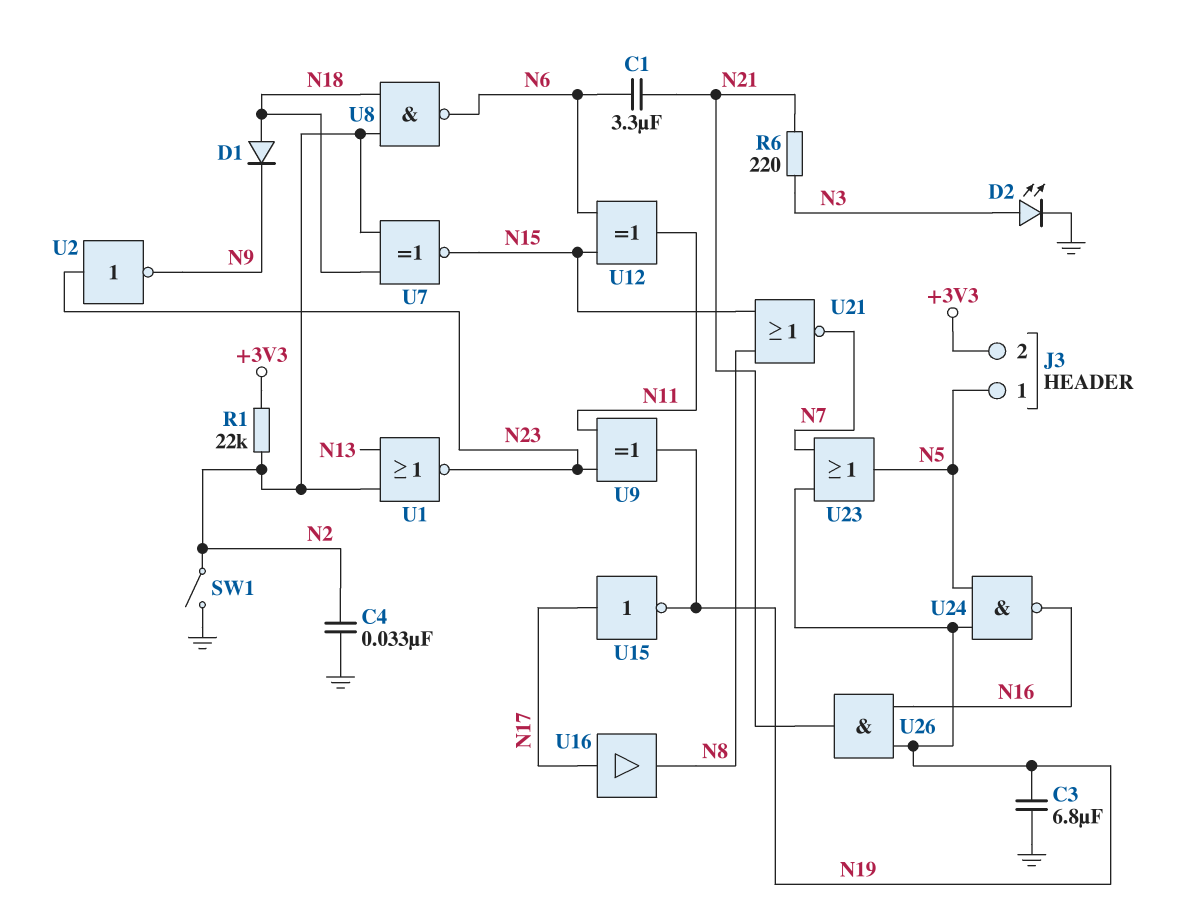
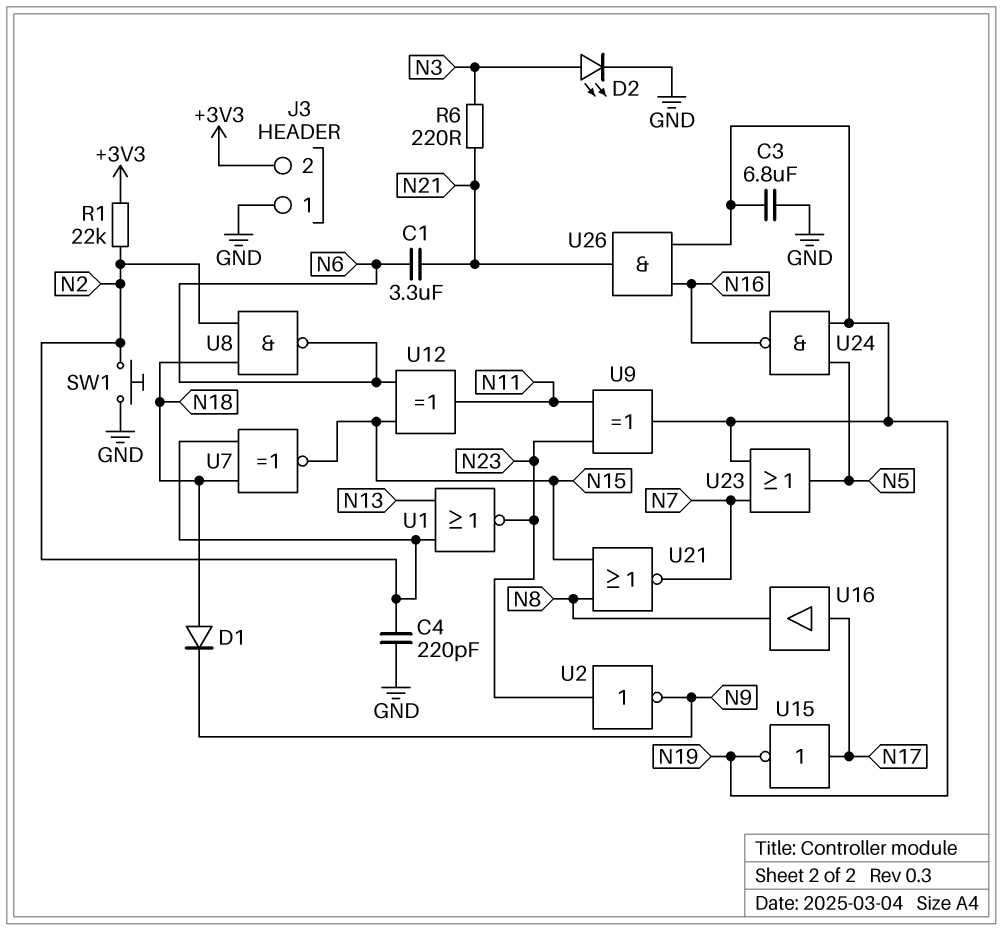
C4: 33nF (GND, N2) -> 220pF (GND, N2)
J3 pin 1: N5 -> GND
SW1: switch (GND, N2) -> button (GND, N2)

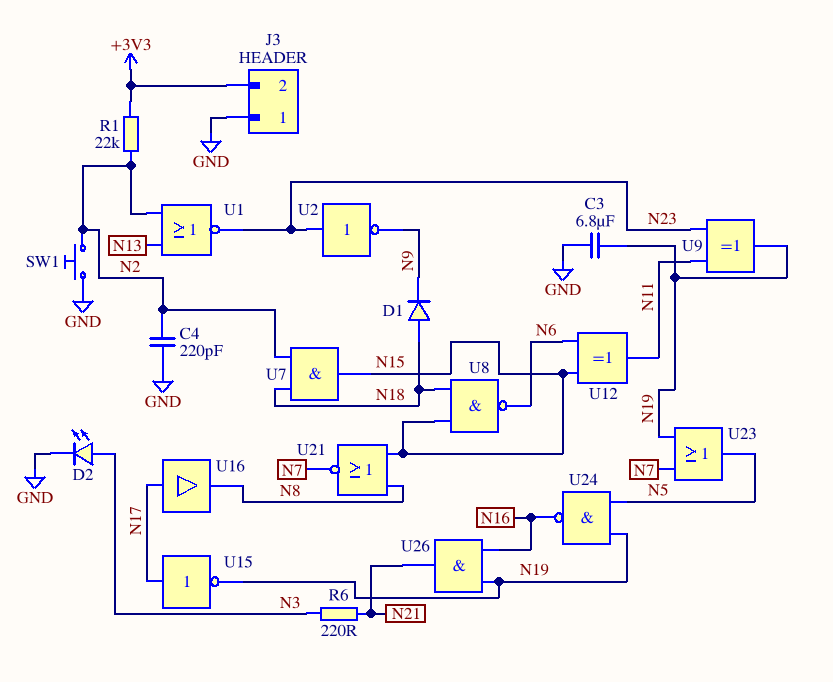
C1: 3.3uF (N6, N21) -> none
U7: XNOR (in N2, in N18, out N15) -> AND (in N2, in N18, out N15)
U8: NAND (in N2, in N18, out N6) -> NAND (in N15, in N18, out N6)

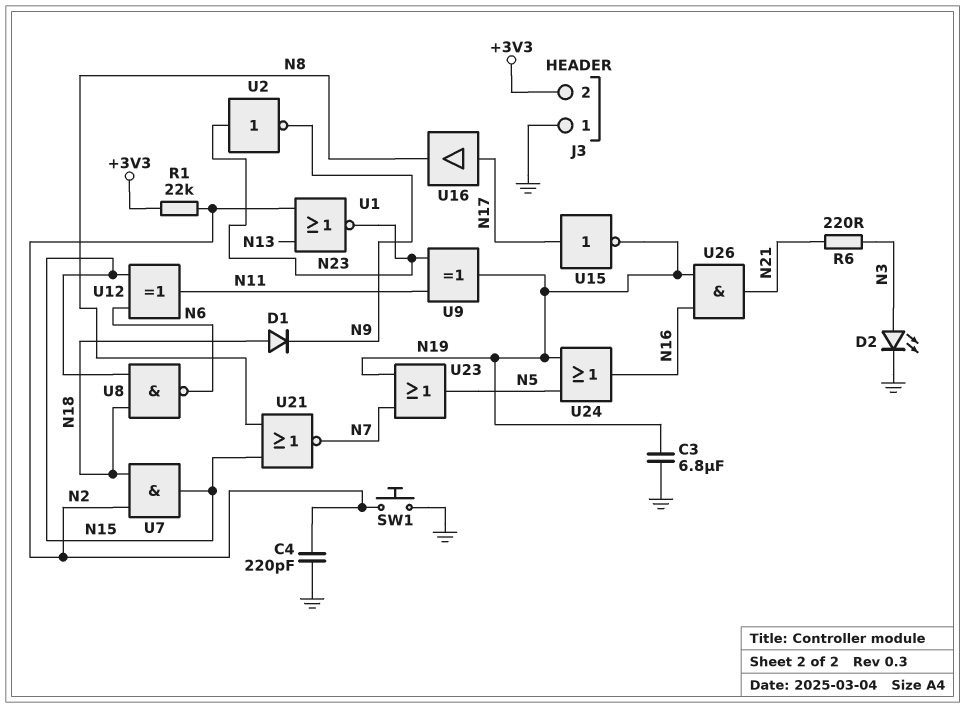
U24: NAND (in N5, in N19, out N16) -> OR (in N5, in N19, out N16)

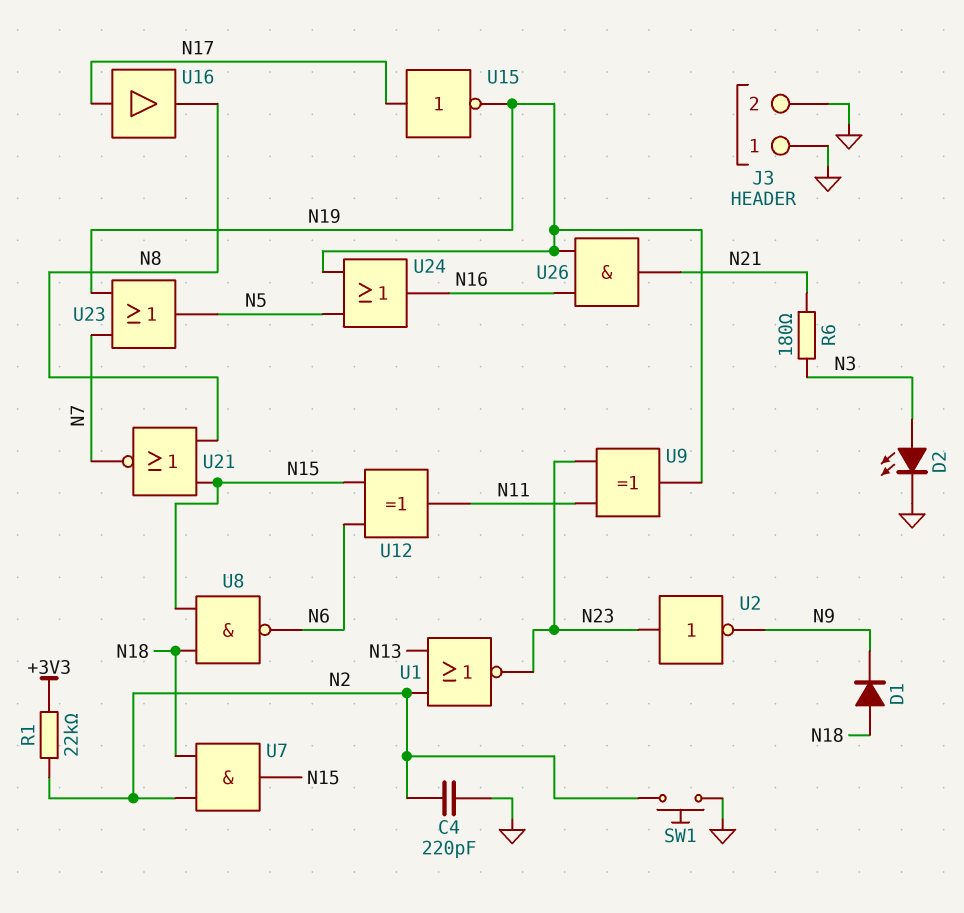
C3: 6.8uF (GND, N19) -> none
J3 pin 2: +3V3 -> GND
R6: 220 (N3, N21) -> 180 (N3, N21)

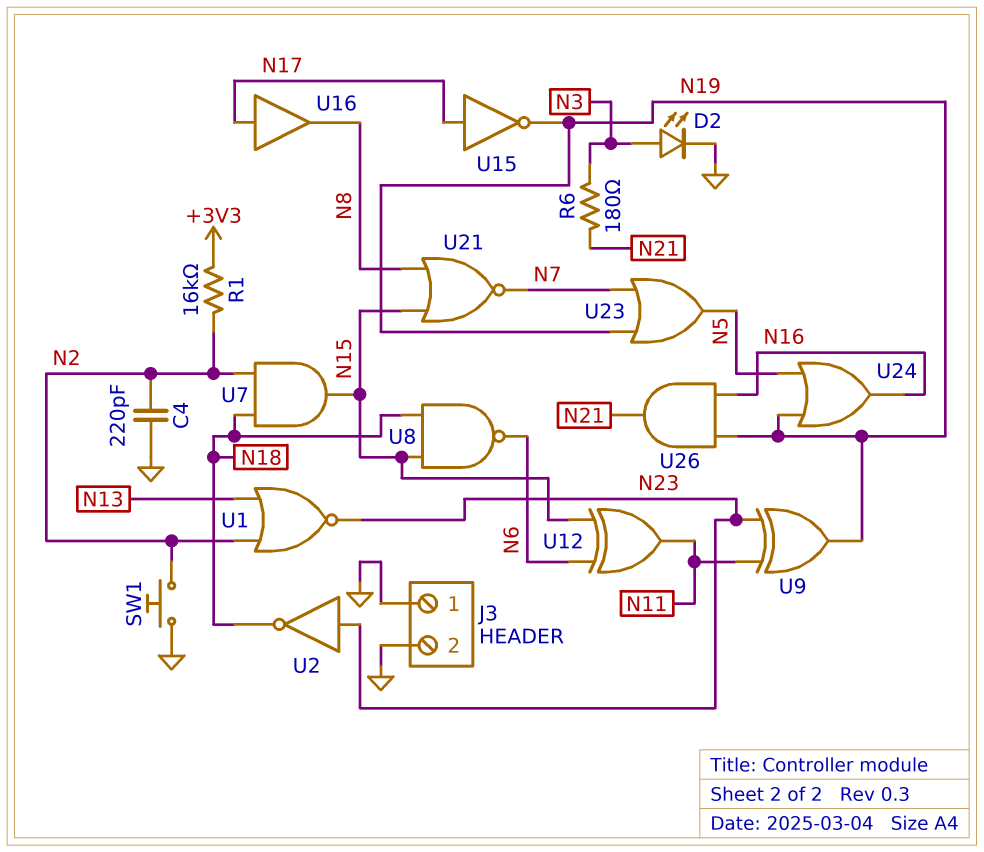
D1: diode (A N18, K N9) -> none
R1: 22k (+3V3, N2) -> 16k (+3V3, N2)
U2: NOT (in N23, out N9) -> NOT (in N23, out N18)

